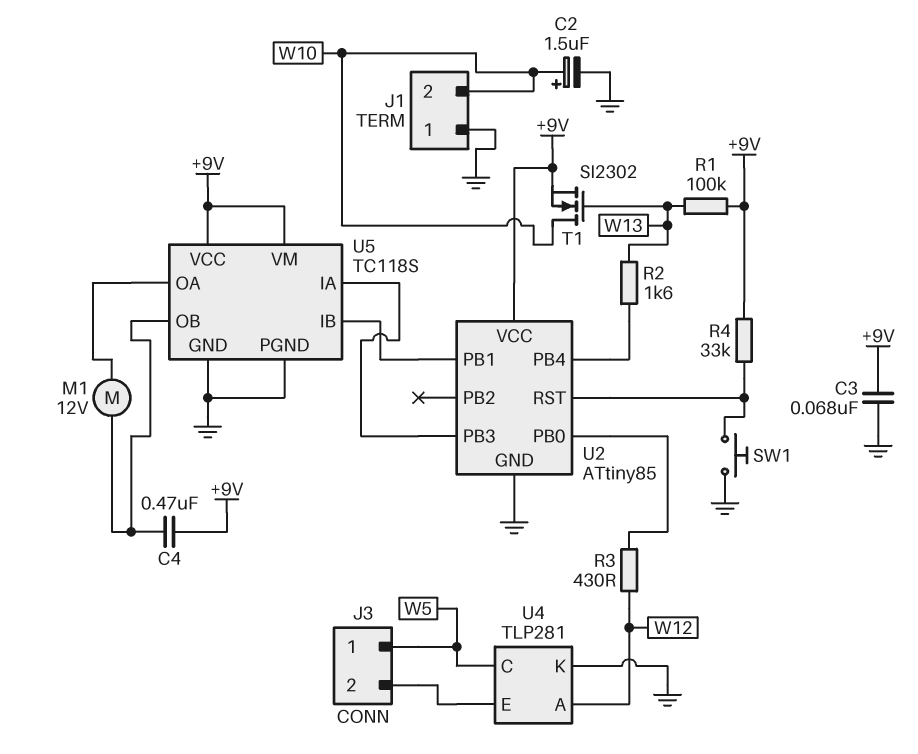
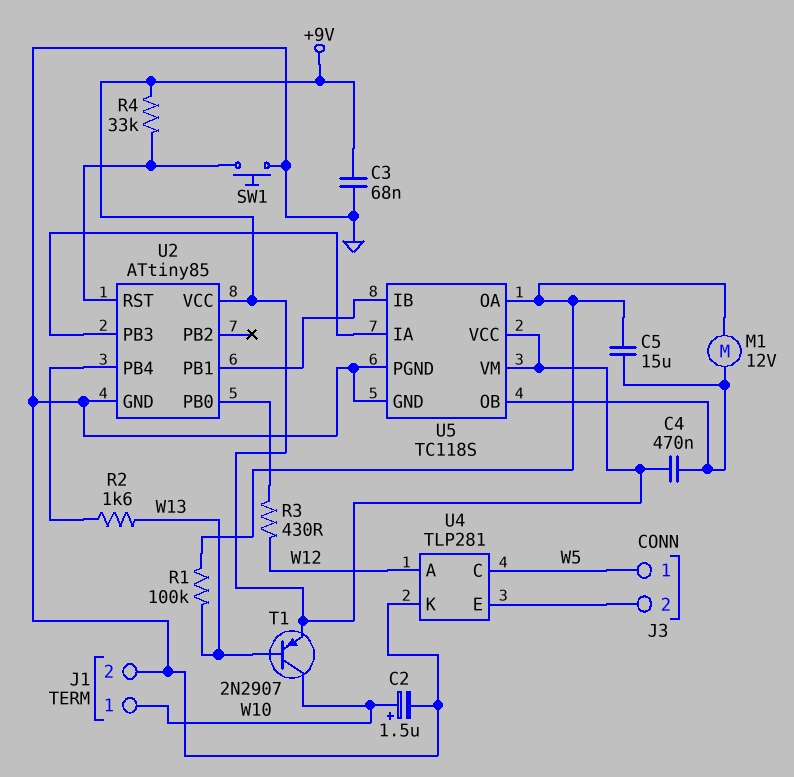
C5: none -> 15uF (U5/OA, U5/OB)
J1 pin 1: GND -> W10
J1 pin 2: W10 -> GND
R1: 100k (+9V, W13) -> 100k (U5/OA, W13)
T1: NMOS SI2302 (G W13, D W10, S +9V) -> PNP 2N2907 (B W13, C W10, E +9V)

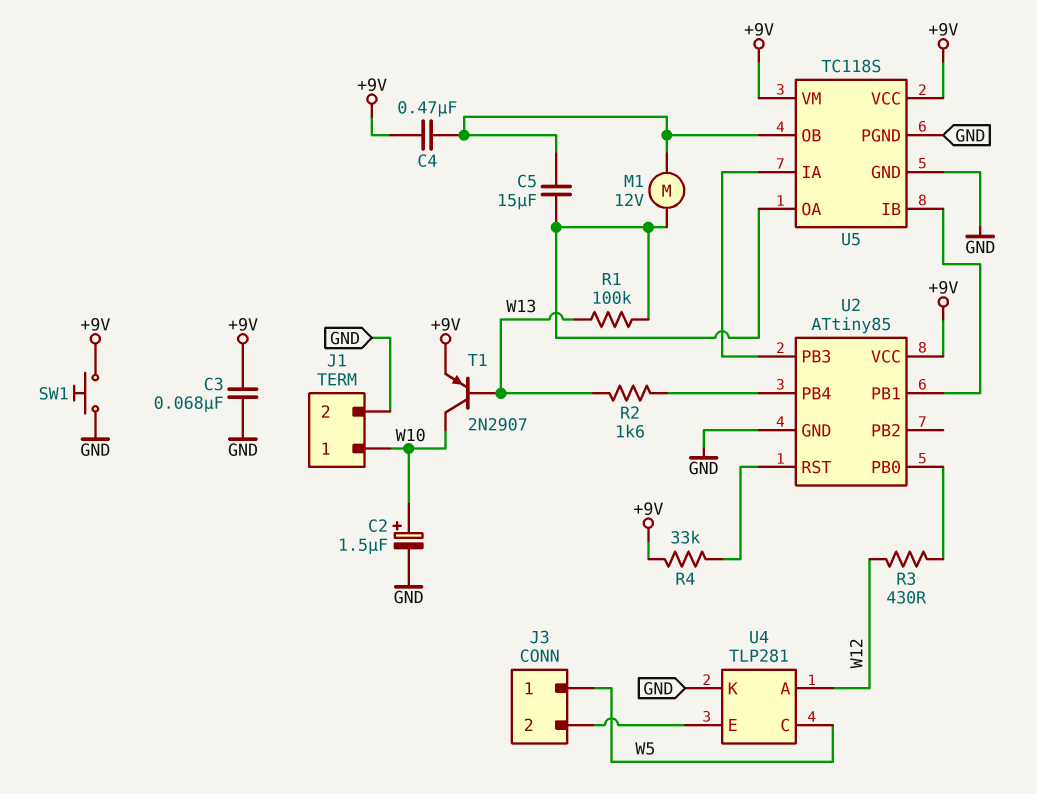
SW1: button (GND, U2/RST) -> button (+9V, GND)

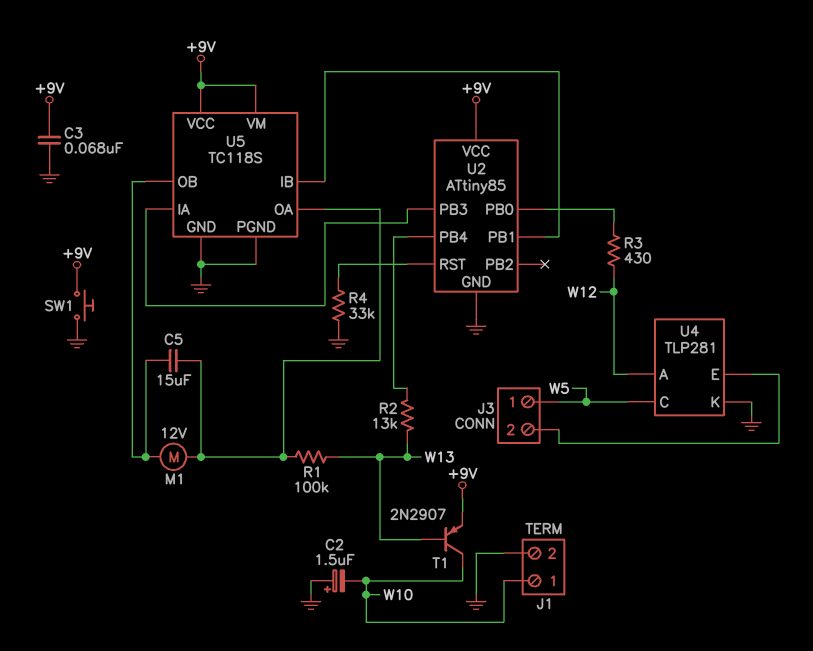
C2: 1.5uF (plus W10, minus GND) -> 1.5uF (plus GND, minus W10)
C4: 470nF (+9V, U5/OB) -> none
R2: 1.6k (U2/PB4, W13) -> 13k (U2/PB4, W13)
R4: 33k (+9V, U2/RST) -> 33k (GND, U2/RST)

